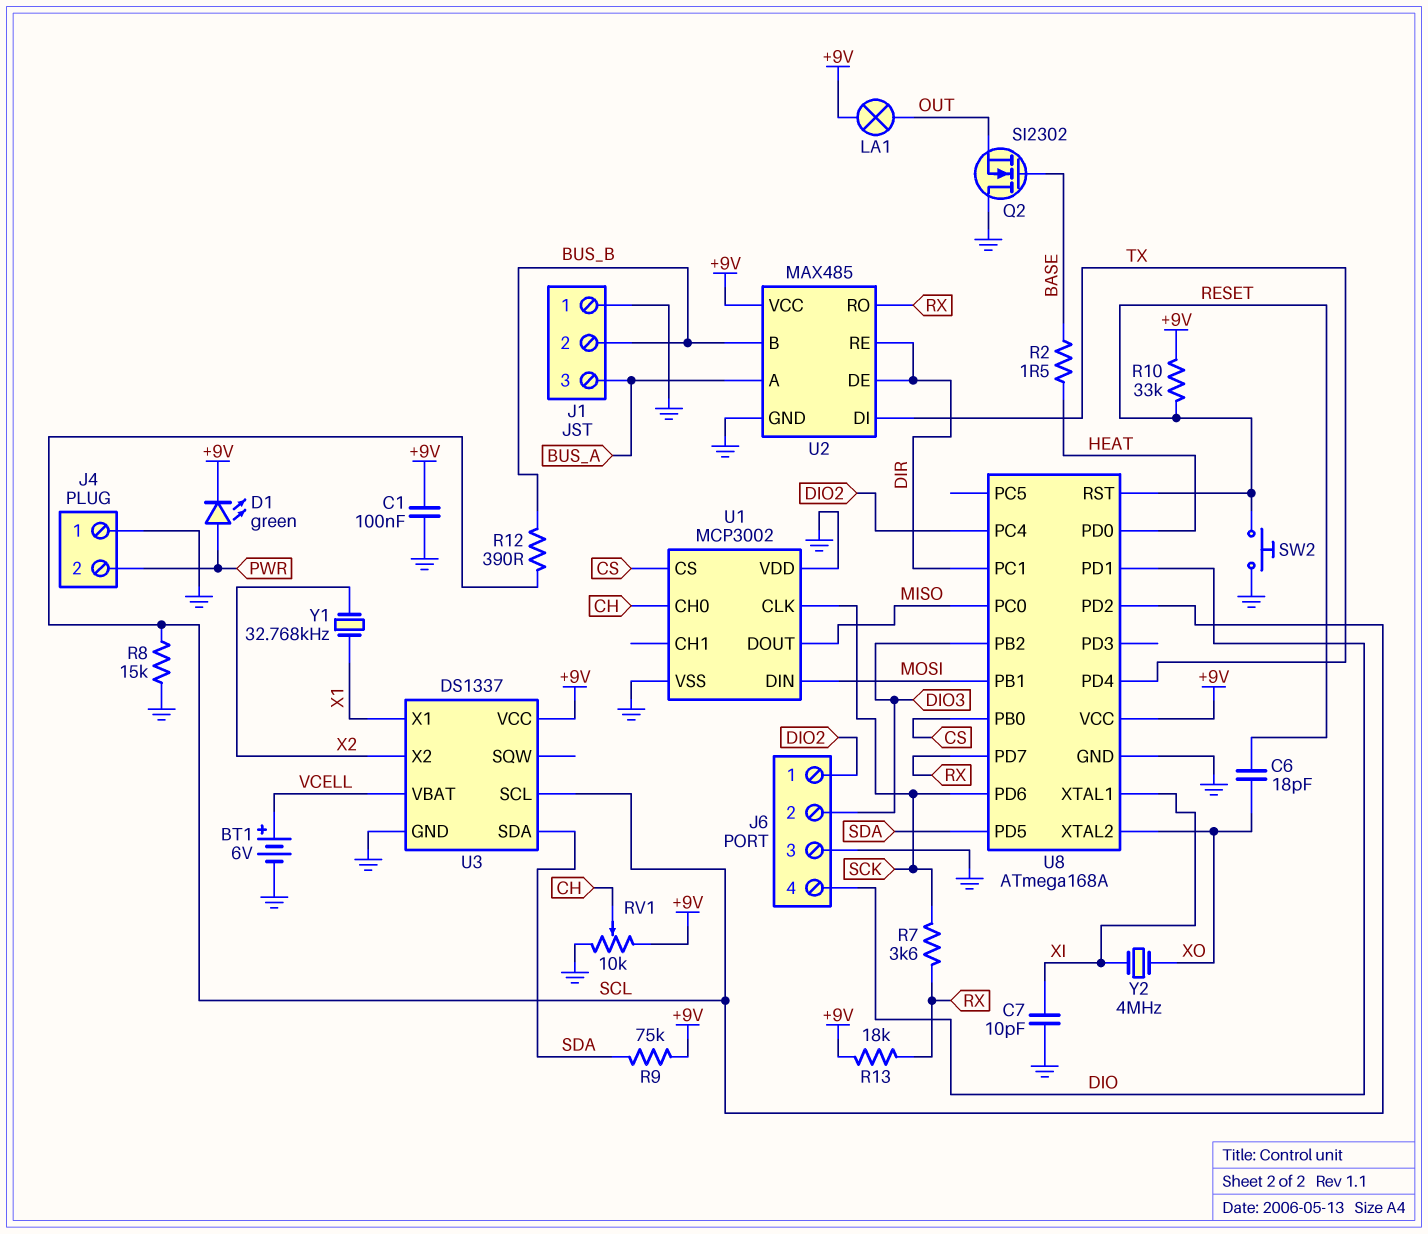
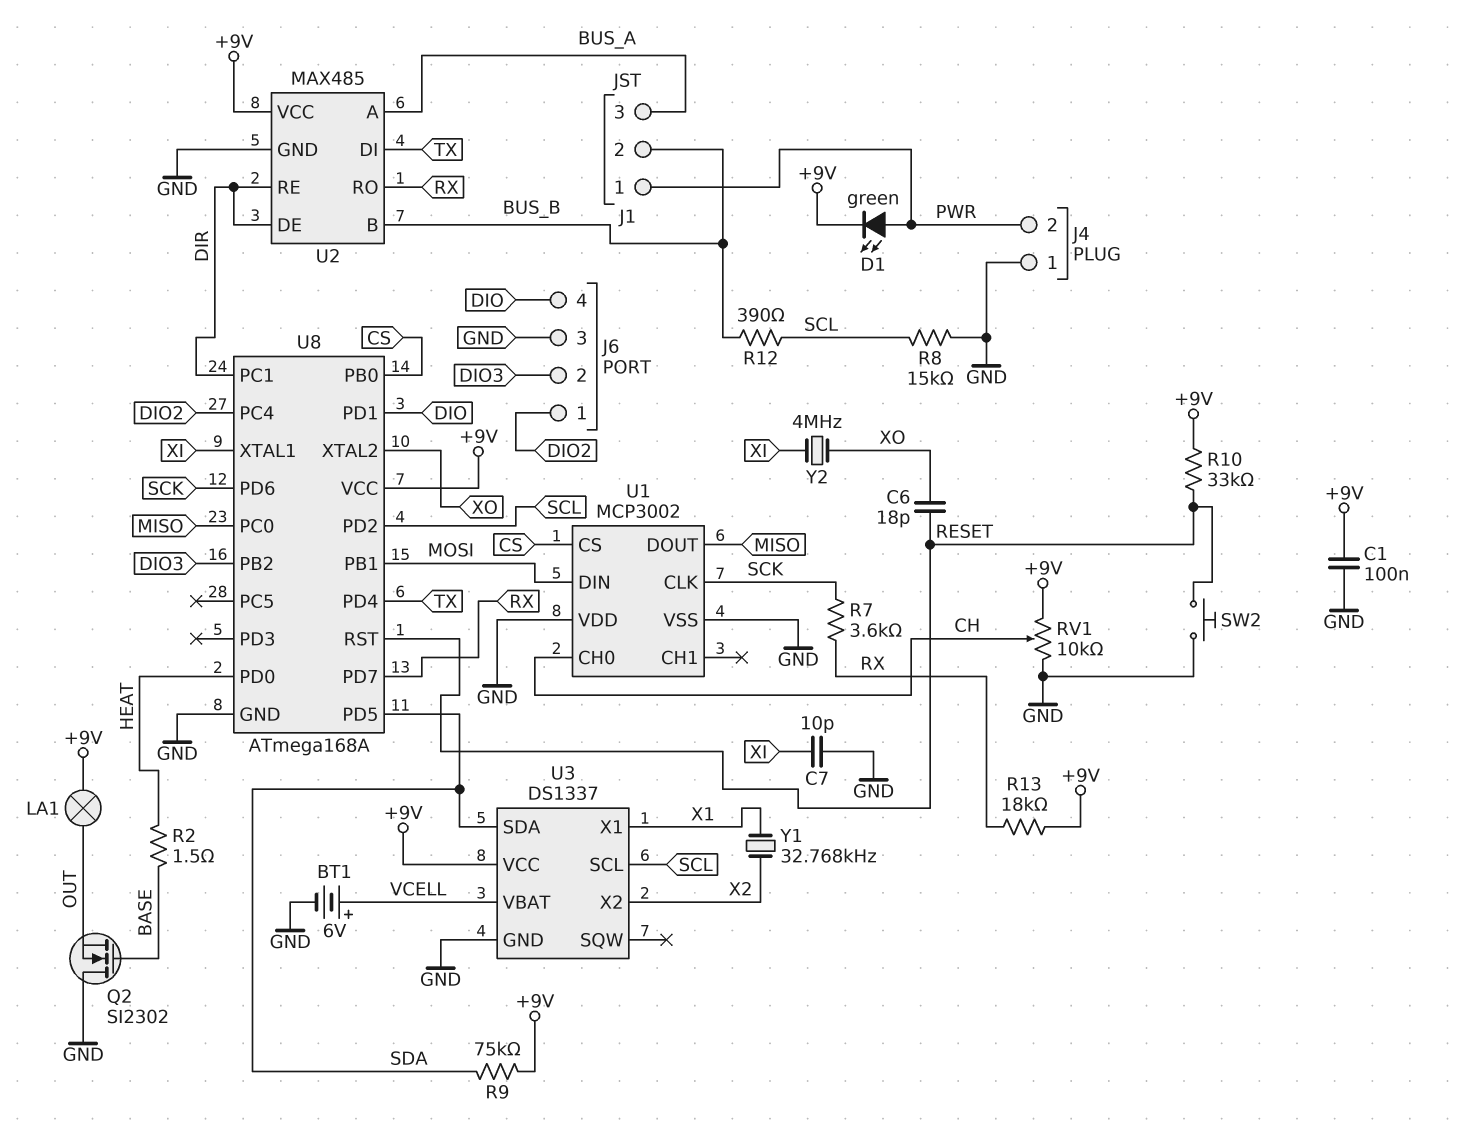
J1 pin 1: GND -> PWR

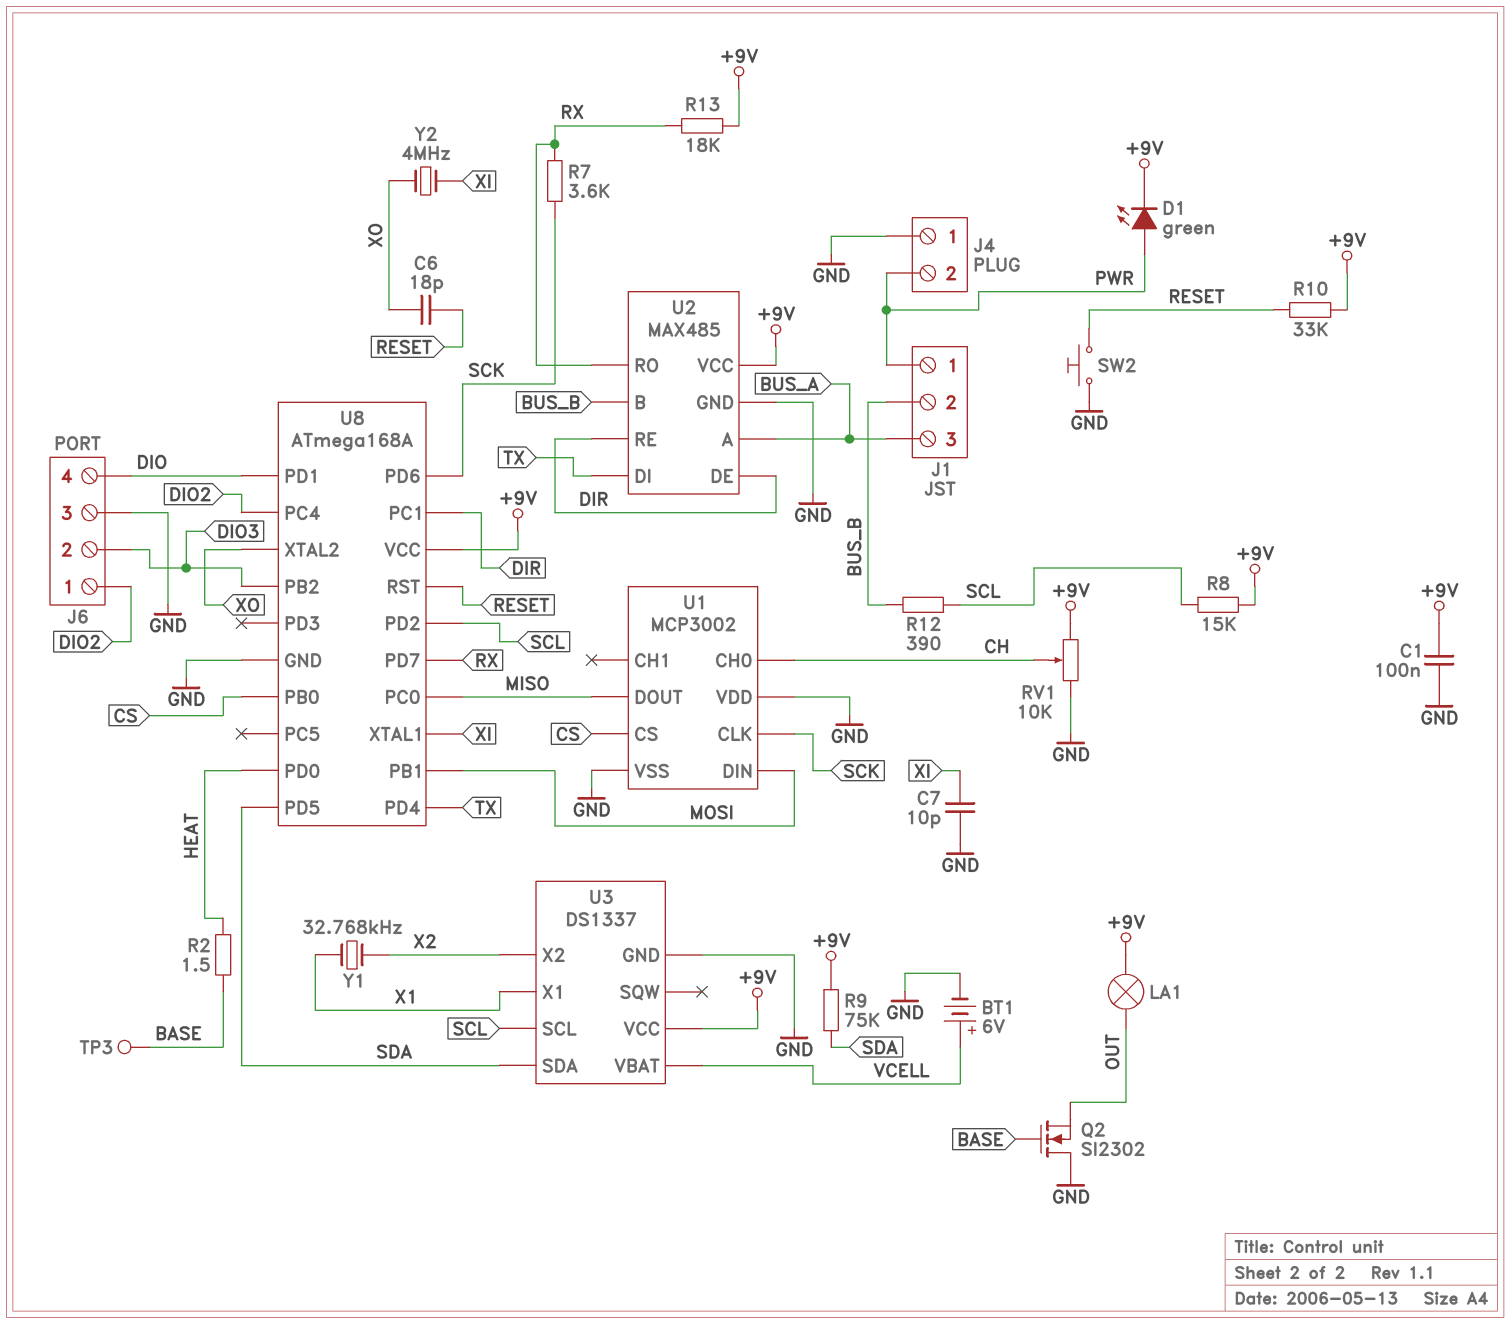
R8: 15k (GND, SCL) -> 15k (+9V, SCL)
TP3: none -> test point (BASE)

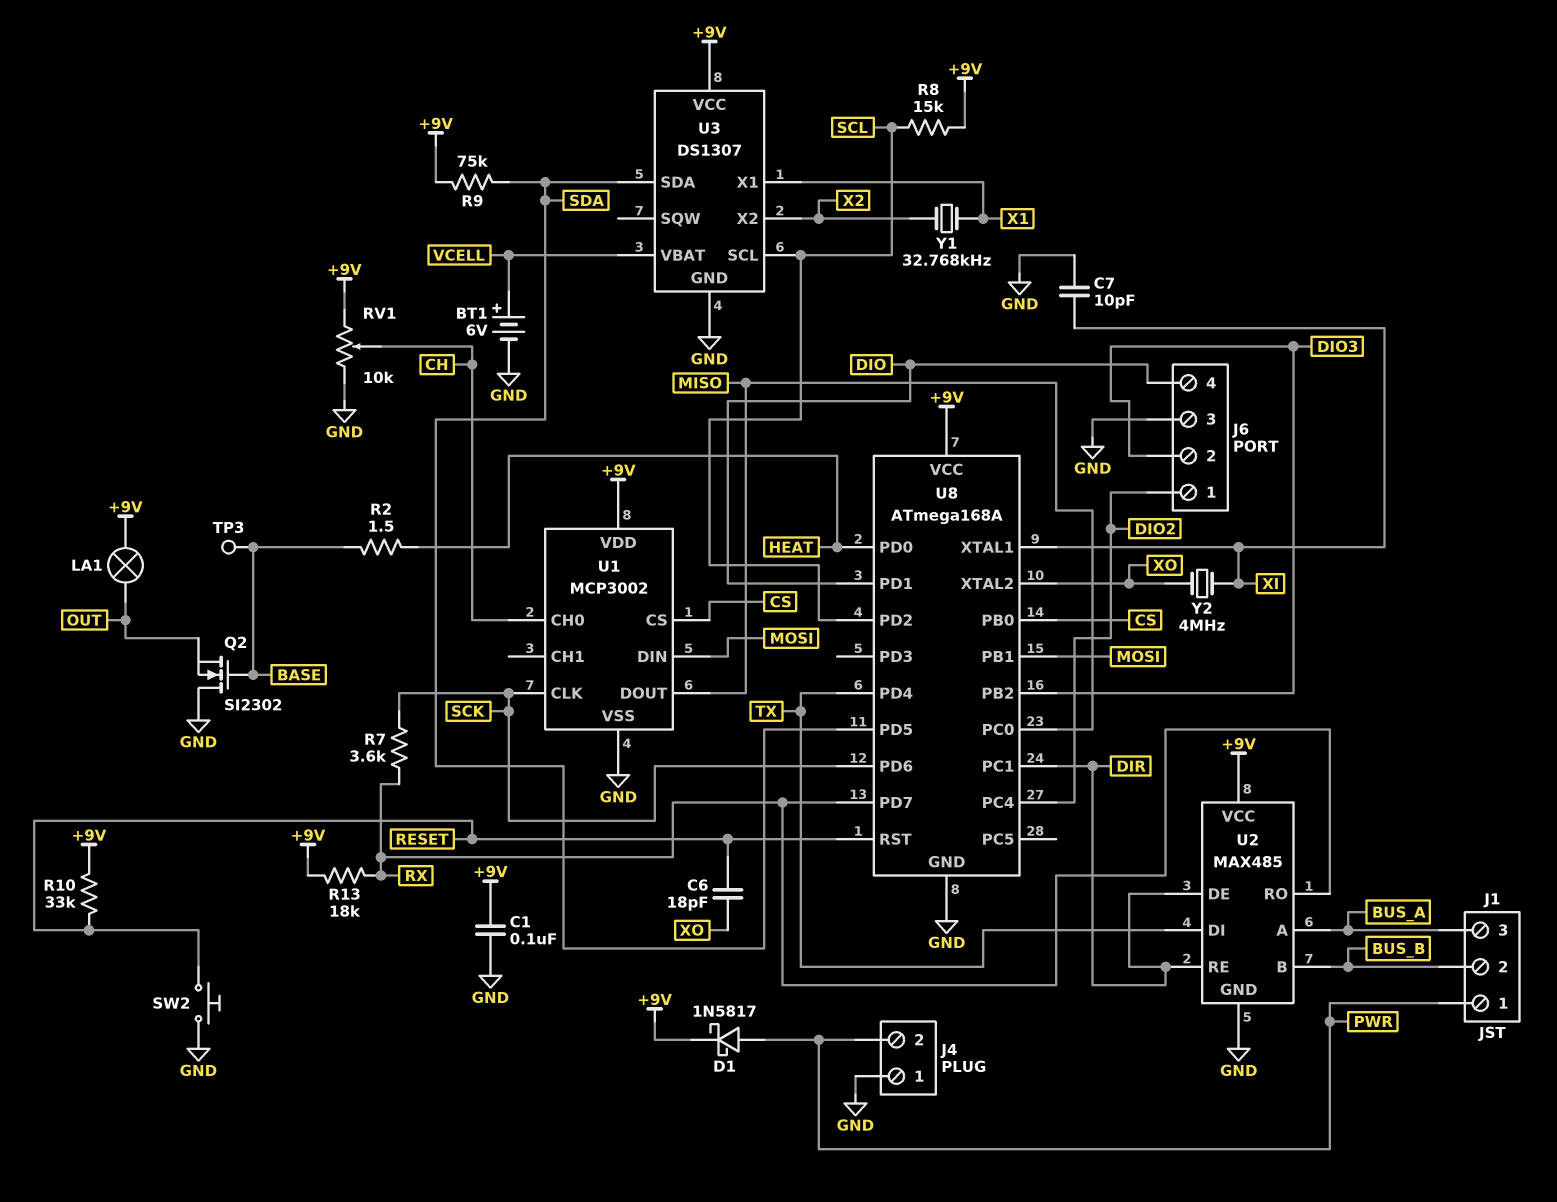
D1: LED green (A PWR, K +9V) -> schottky 1N5817 (A PWR, K +9V)
R12: 390 (BUS_B, SCL) -> none
U1 pin VDD: GND -> +9V
U3: DS1337 -> DS1307

